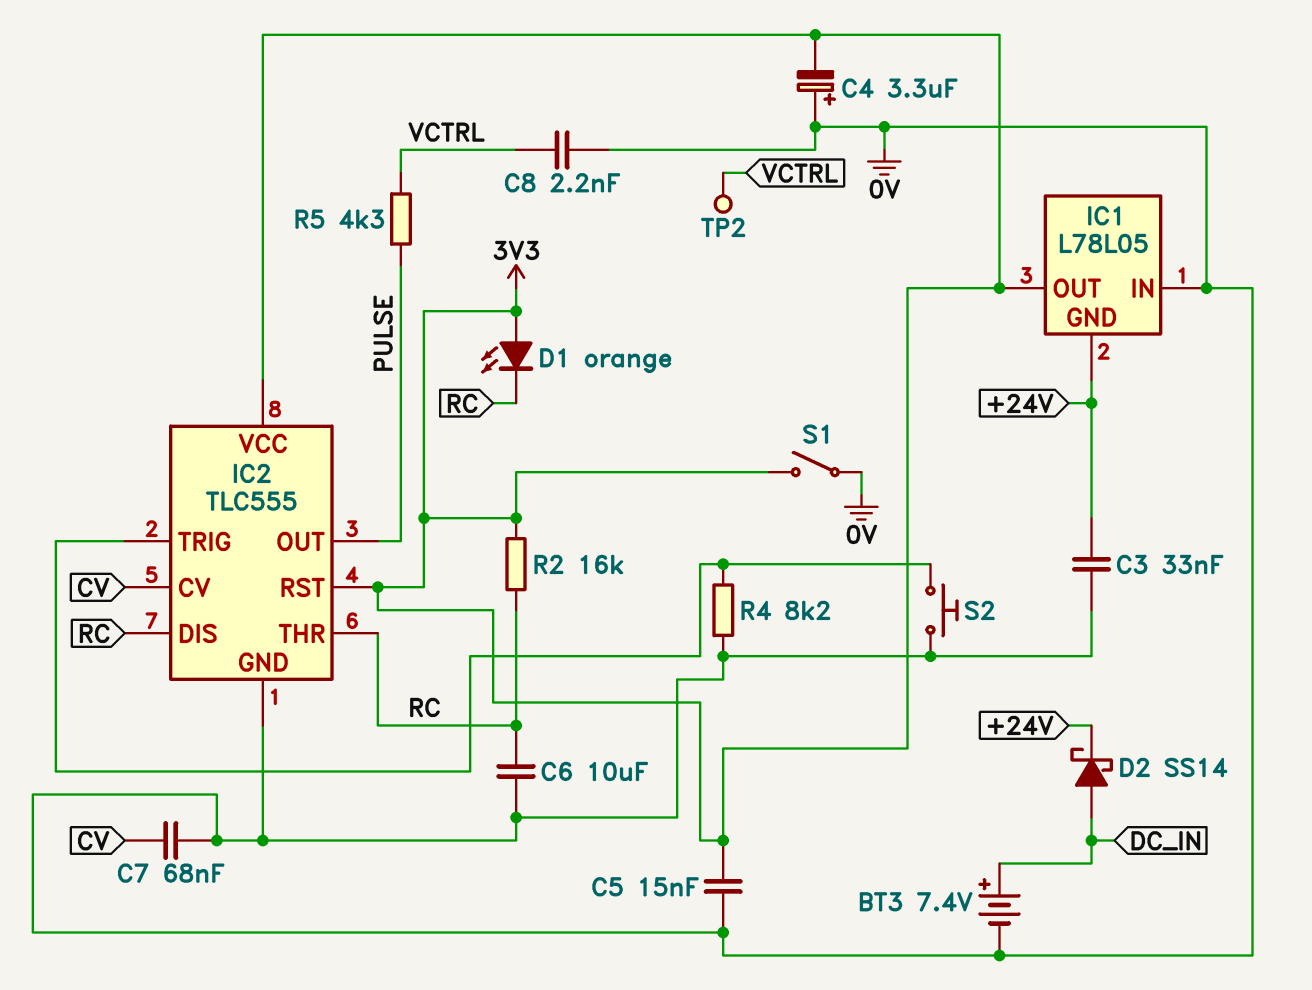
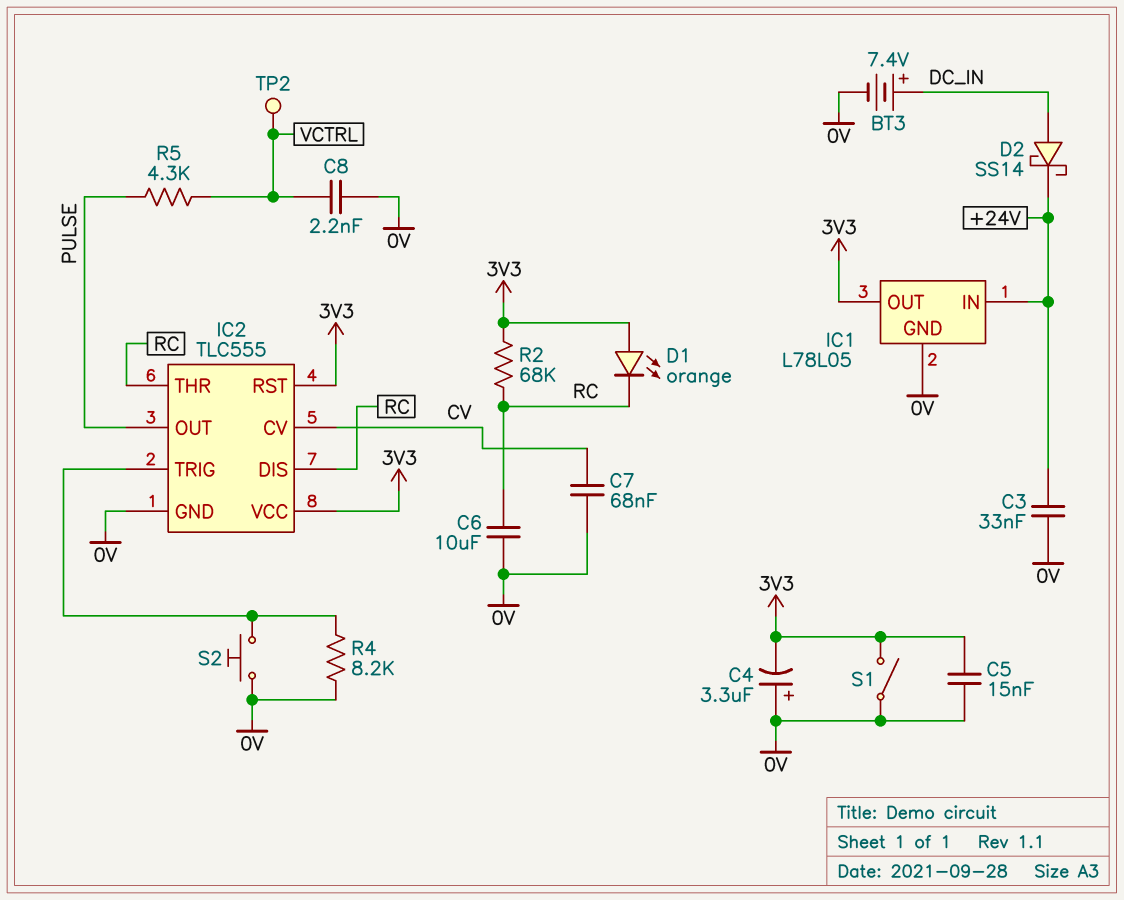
IC1 pin GND: +24V -> 0V
IC1 pin IN: 0V -> +24V
R2: 16k (3V3, RC) -> 68k (3V3, RC)

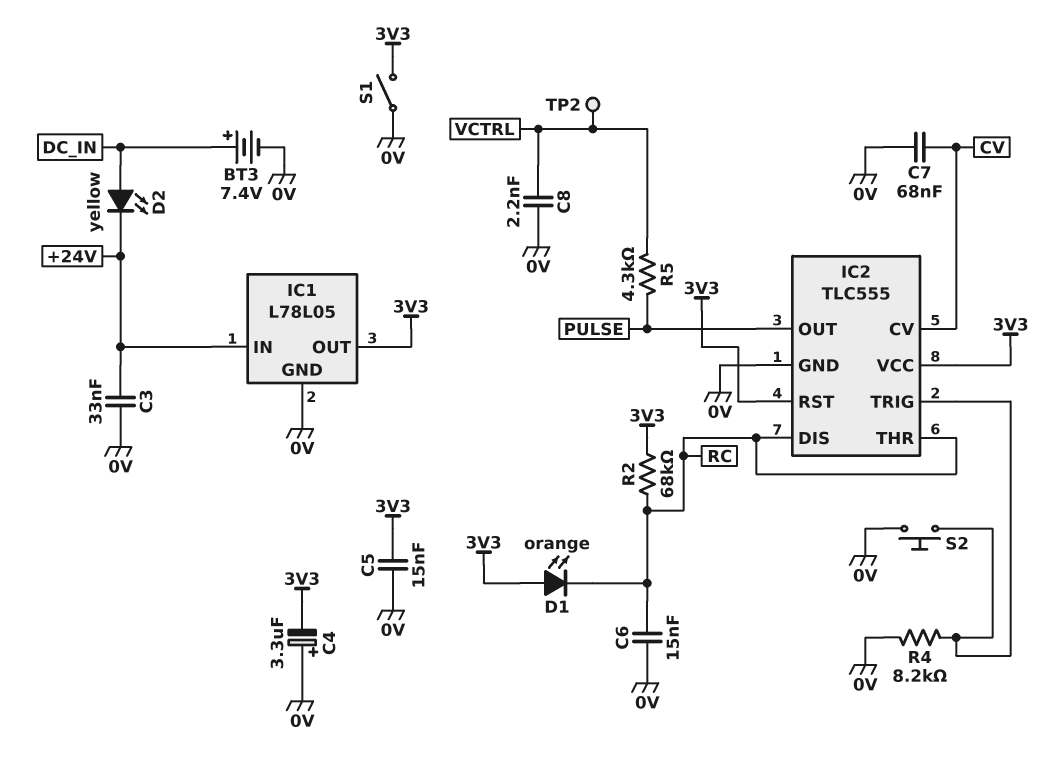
C6: 10uF (0V, RC) -> 15nF (0V, RC)
D2: schottky SS14 (A DC_IN, K +24V) -> LED yellow (A DC_IN, K +24V)

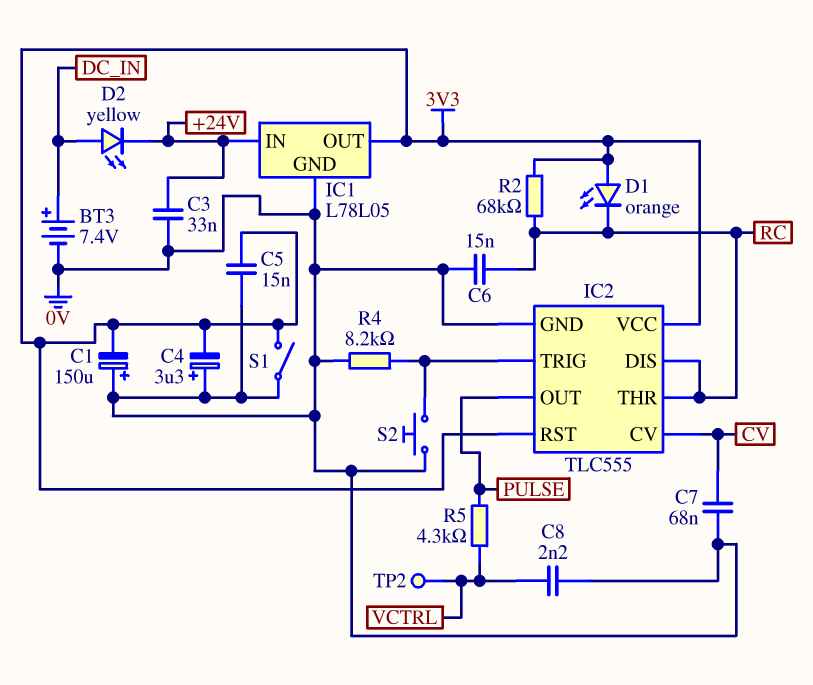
C1: none -> 150uF (plus 0V, minus 3V3)

